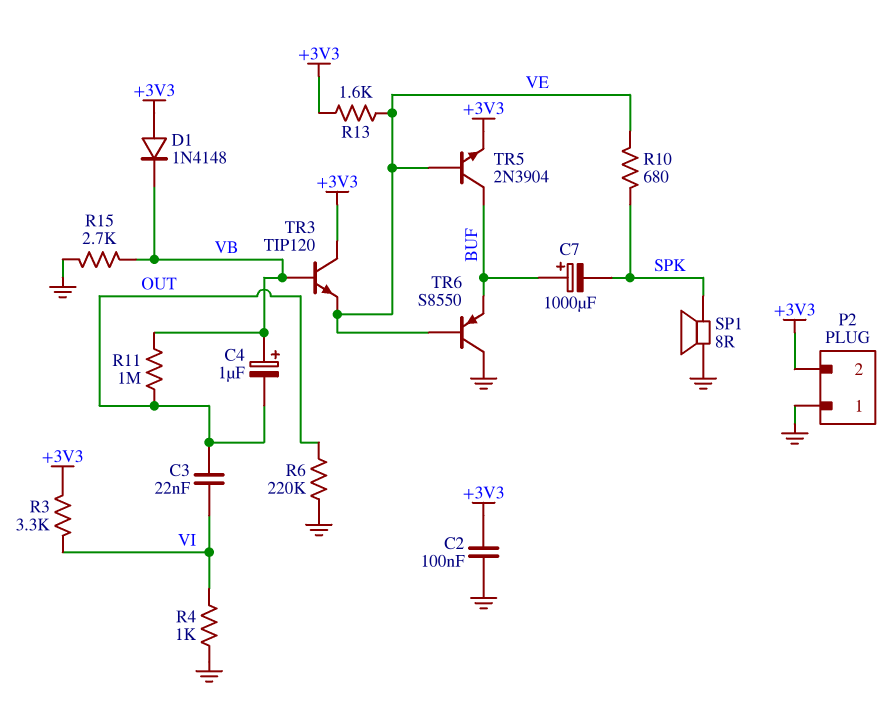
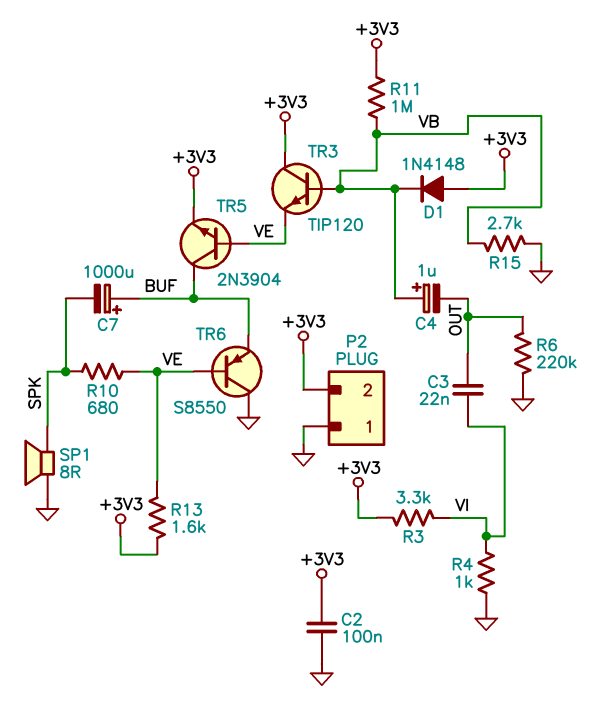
R11: 1M (OUT, VB) -> 1M (+3V3, VB)

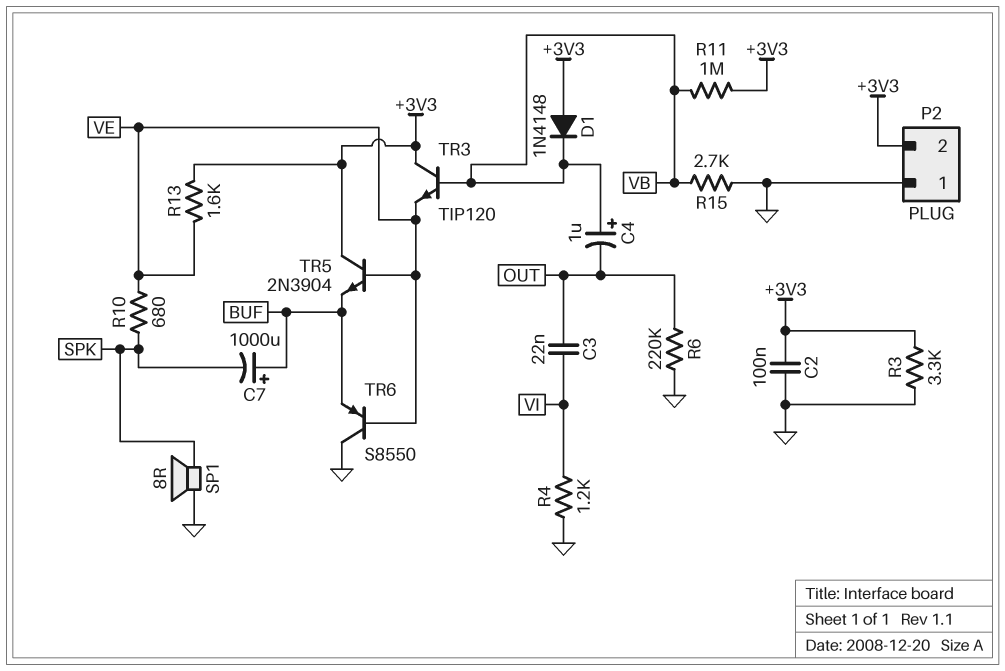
R3: 3.3k (+3V3, VI) -> 3.3k (+3V3, GND)
R4: 1k (GND, VI) -> 1.2k (GND, VI)
TR5: NPN 2N3904 (B VE, C BUF, E +3V3) -> NPN 2N3904 (B VE, C +3V3, E BUF)

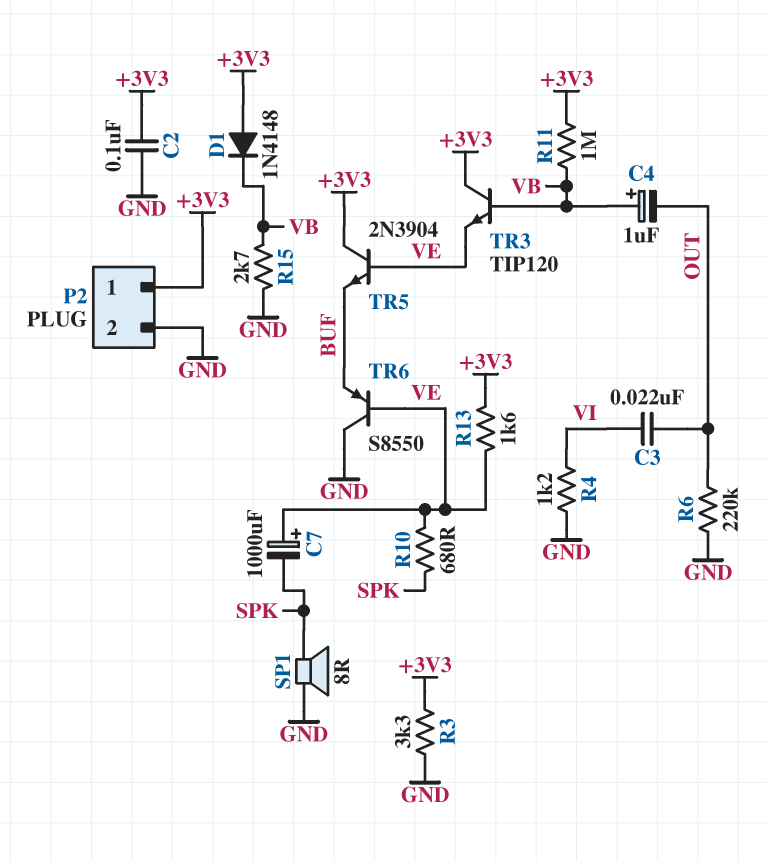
C7: 1000uF (plus BUF, minus SPK) -> 1000uF (plus VE, minus SPK)
P2 pin 1: GND -> +3V3
P2 pin 2: +3V3 -> GND

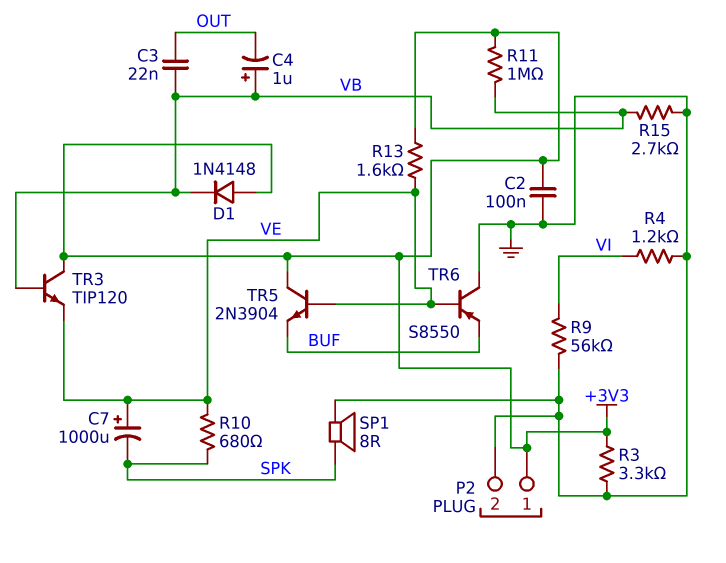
C3: 22nF (OUT, VI) -> 22nF (OUT, VB)
R6: 220k (GND, OUT) -> none
R9: none -> 56k (GND, VI)

